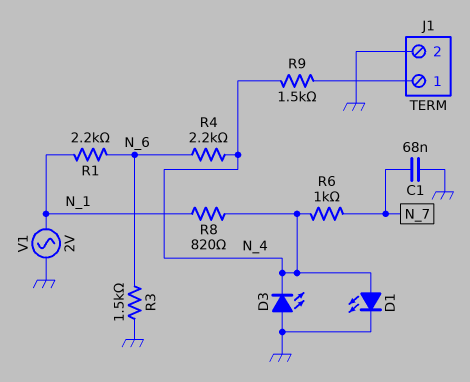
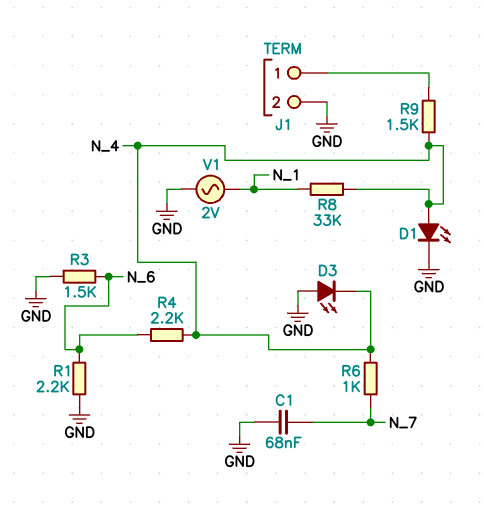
R1: 2.2k (N_1, N_6) -> 2.2k (GND, N_6)
R8: 820 (N_1, N_4) -> 33k (N_1, N_4)

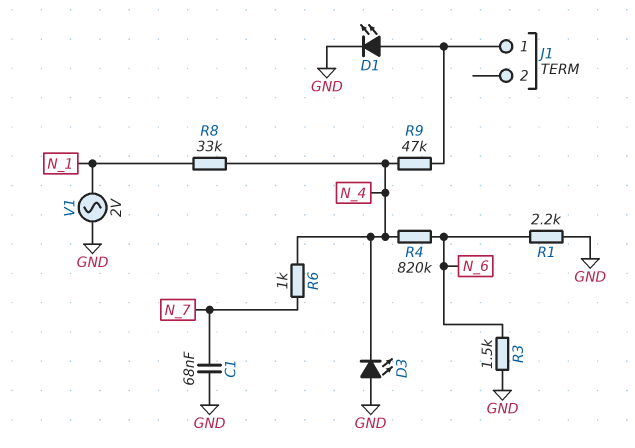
D1: LED (A N_4, K GND) -> LED (A J1/1, K GND)
J1 pin 2: GND -> none
R4: 2.2k (N_4, N_6) -> 820k (N_4, N_6)
R9: 1.5k (J1/1, N_4) -> 47k (J1/1, N_4)

